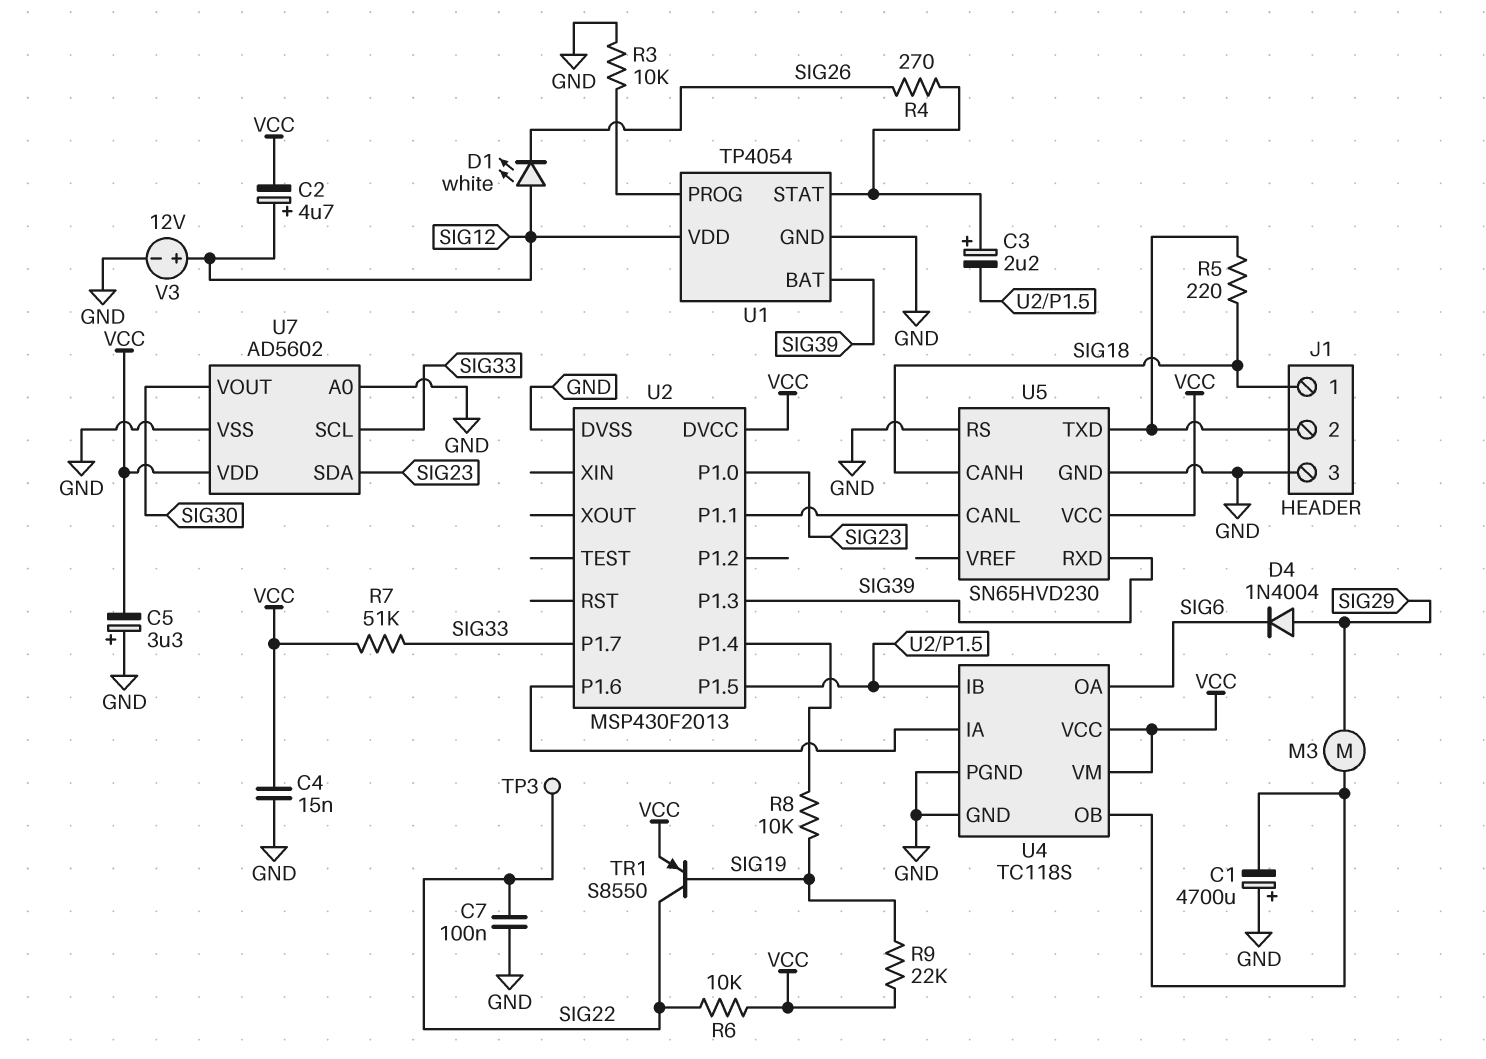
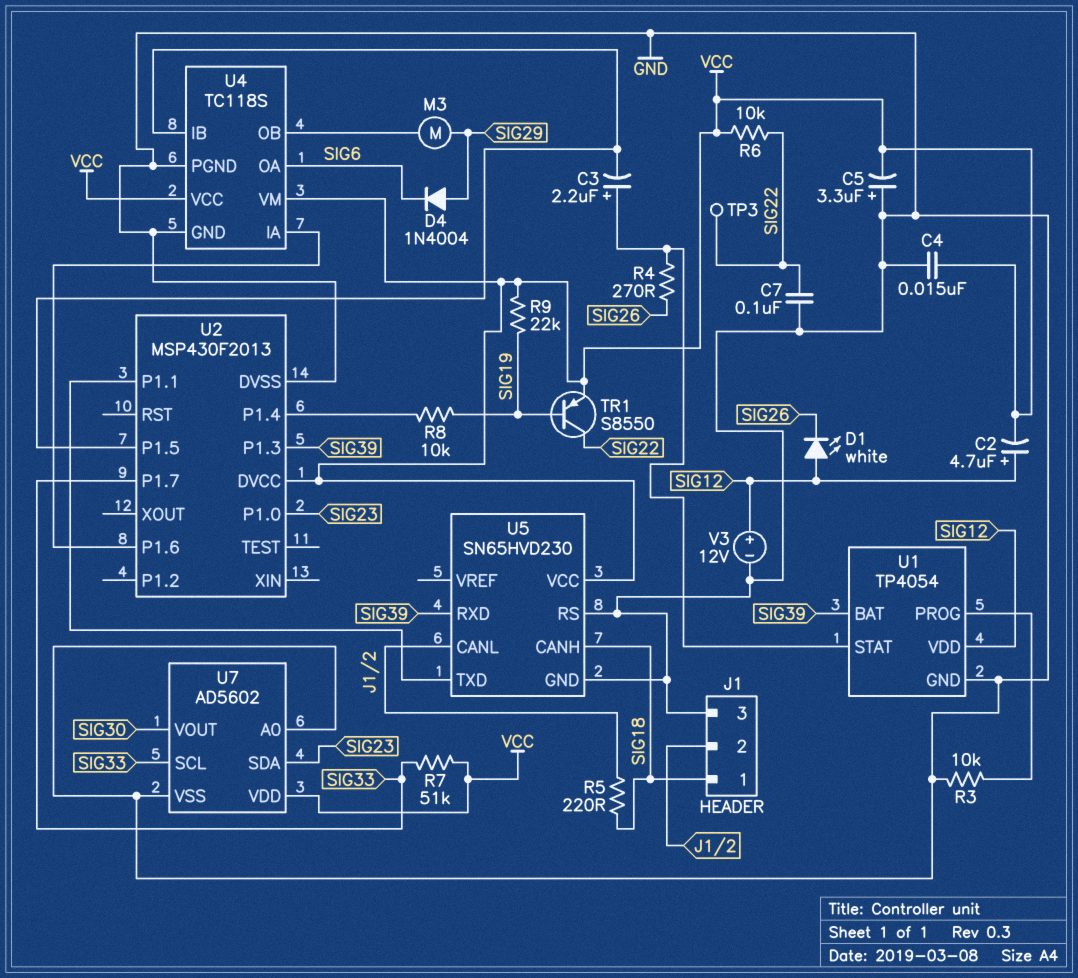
C1: 4700uF (plus GND, minus U4/OB) -> none
U5 pin CANL: U2/P1.1 -> J1/2
U5 pin TXD: J1/2 -> U2/P1.1

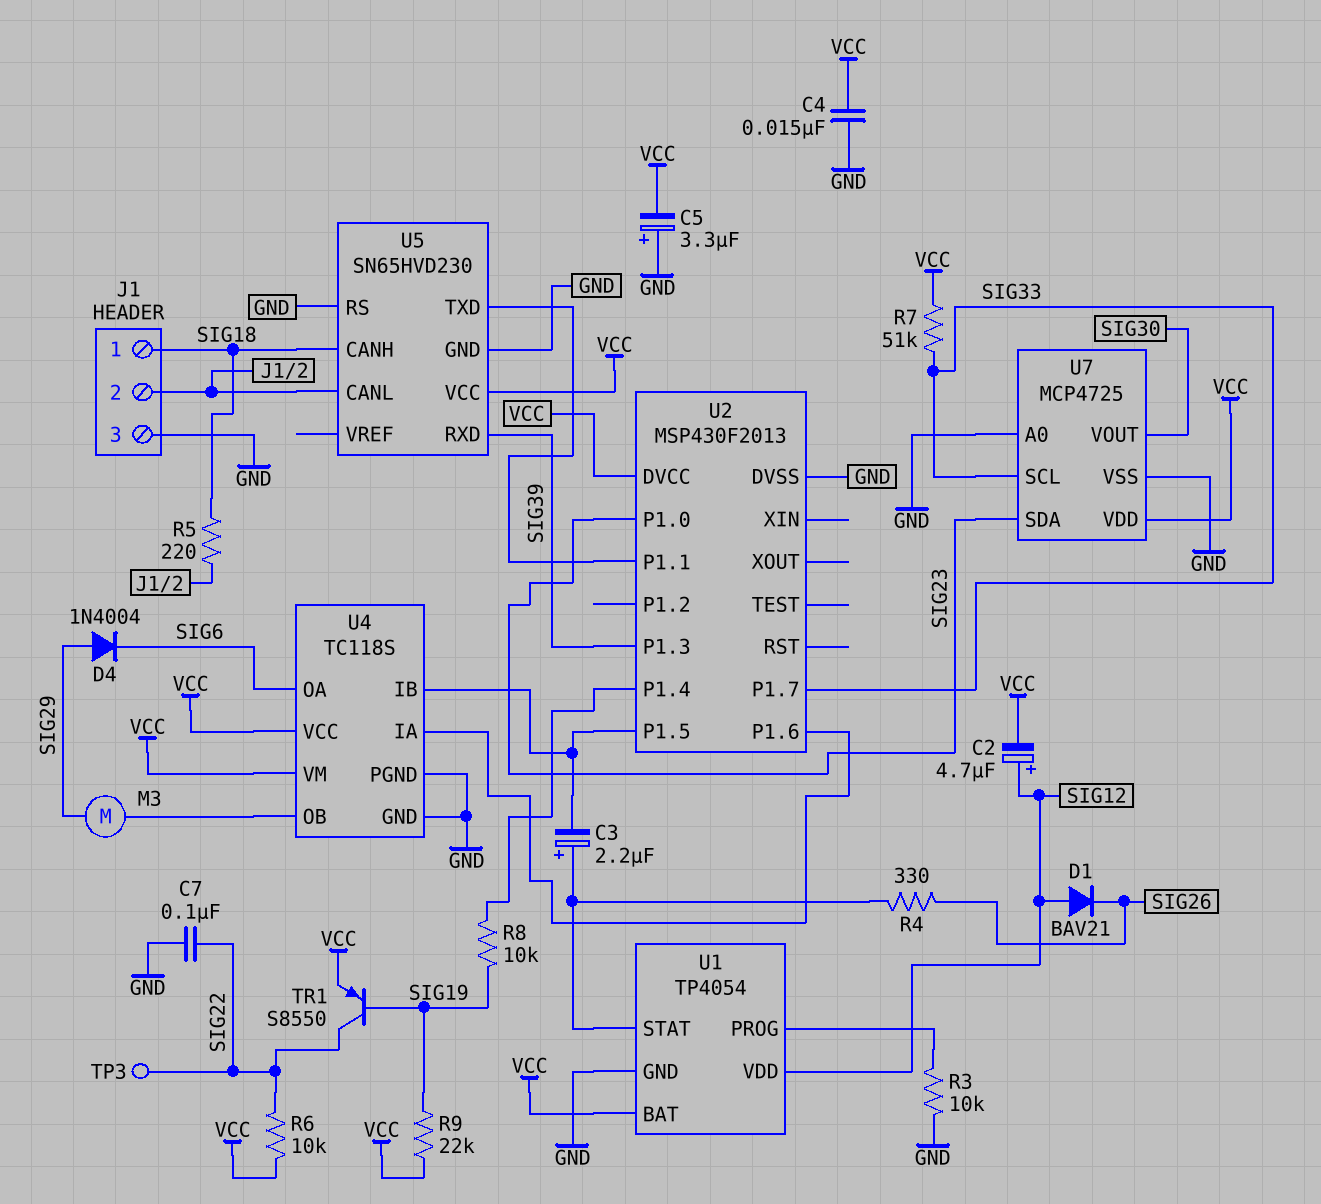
D1: LED white (A SIG12, K SIG26) -> diode BAV21 (A SIG12, K SIG26)
R4: 270 (SIG26, U1/STAT) -> 330 (SIG26, U1/STAT)
U1 pin BAT: SIG39 -> VCC
U7: AD5602 -> MCP4725
V3: 12V (plus SIG12, minus GND) -> none

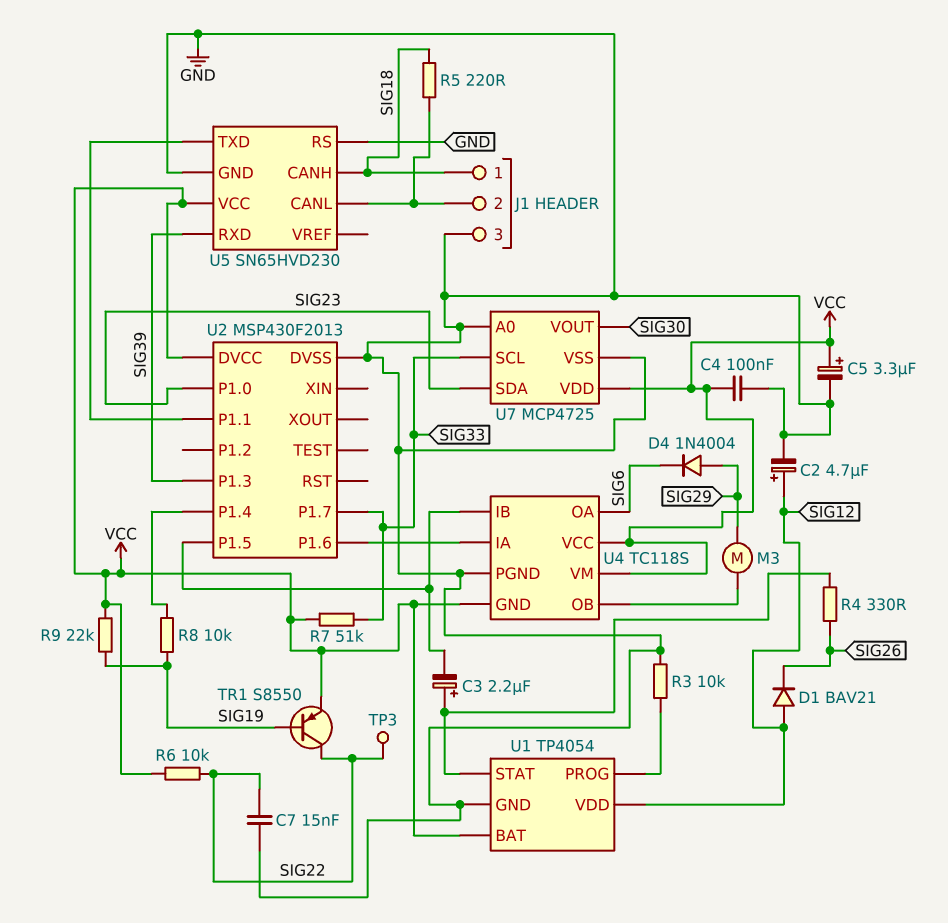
C2: 4.7uF (plus SIG12, minus VCC) -> 4.7uF (plus SIG12, minus GND)
C4: 15nF (GND, VCC) -> 100nF (GND, VCC)
C5: 3.3uF (plus GND, minus VCC) -> 3.3uF (plus VCC, minus GND)
C7: 100nF (GND, SIG22) -> 15nF (GND, SIG22)
U4 pin GND: GND -> VCC

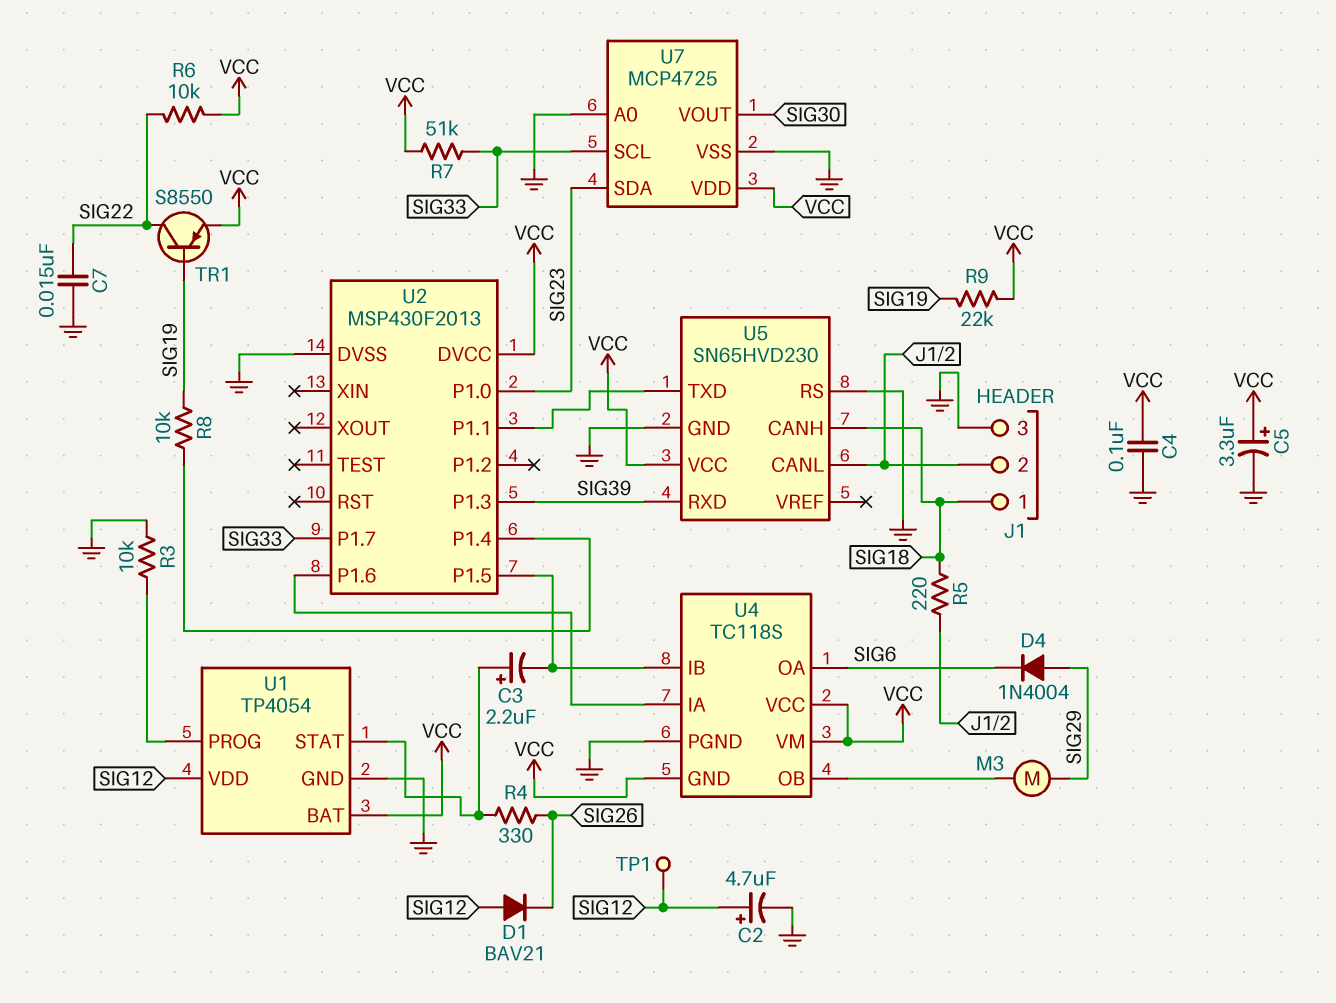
TP1: none -> test point (SIG12)
TP3: test point (SIG22) -> none

